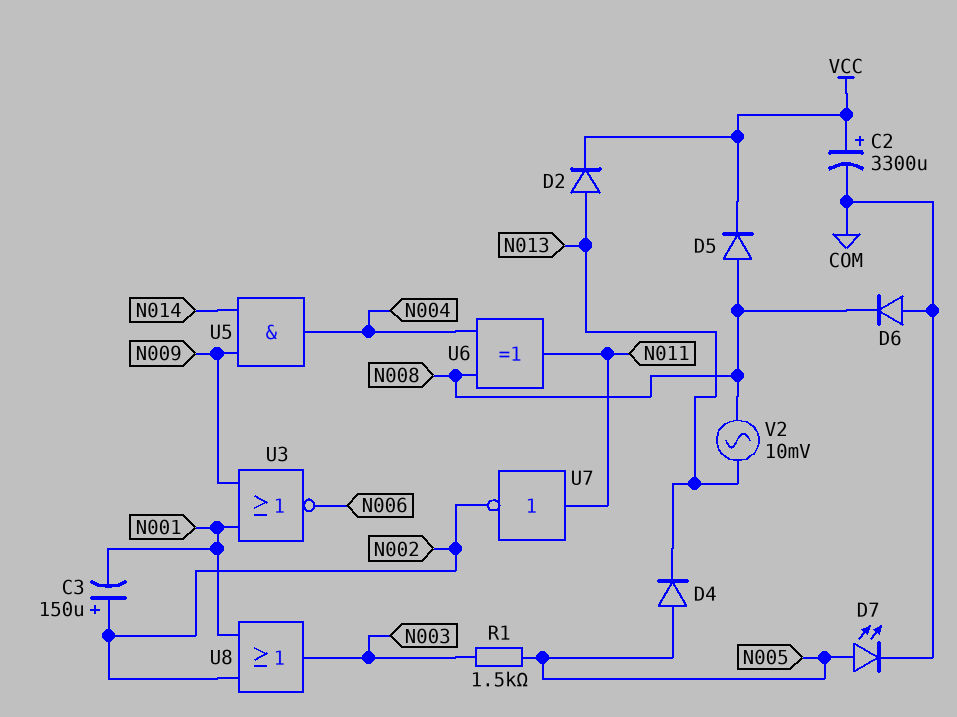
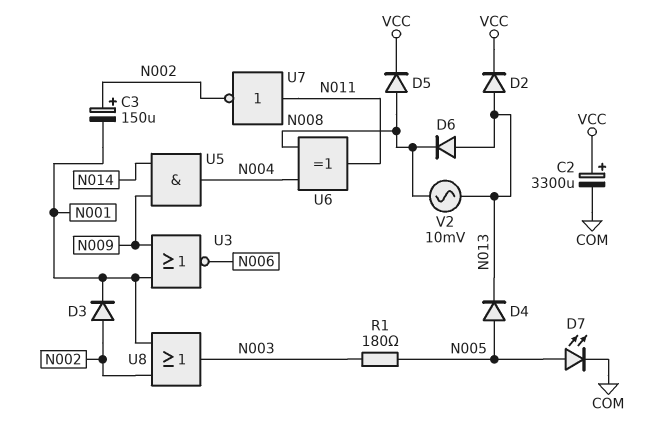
D3: none -> diode (A N002, K N001)
D6: diode (A COM, K N008) -> diode (A N013, K N008)
R1: 1.5k (N003, N005) -> 180 (N003, N005)

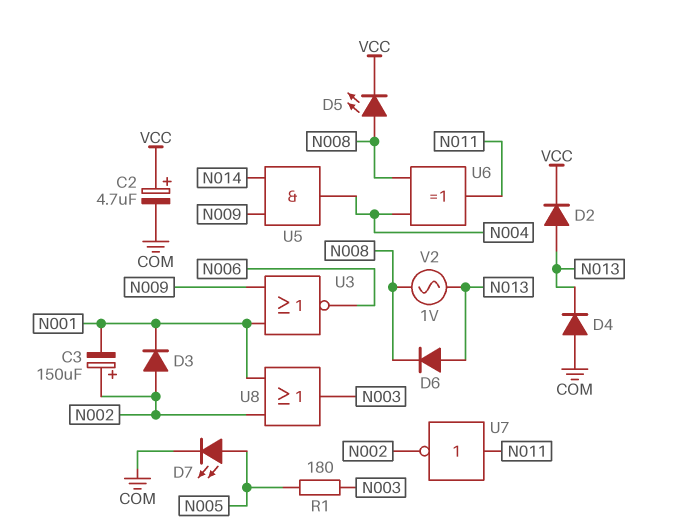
C2: 3300uF (plus VCC, minus COM) -> 4.7uF (plus VCC, minus COM)
D4: diode (A N005, K N013) -> diode (A COM, K N013)
D5: diode (A N008, K VCC) -> LED (A N008, K VCC)
V2: AC 10mV (N008, N013) -> AC 1V (N008, N013)

